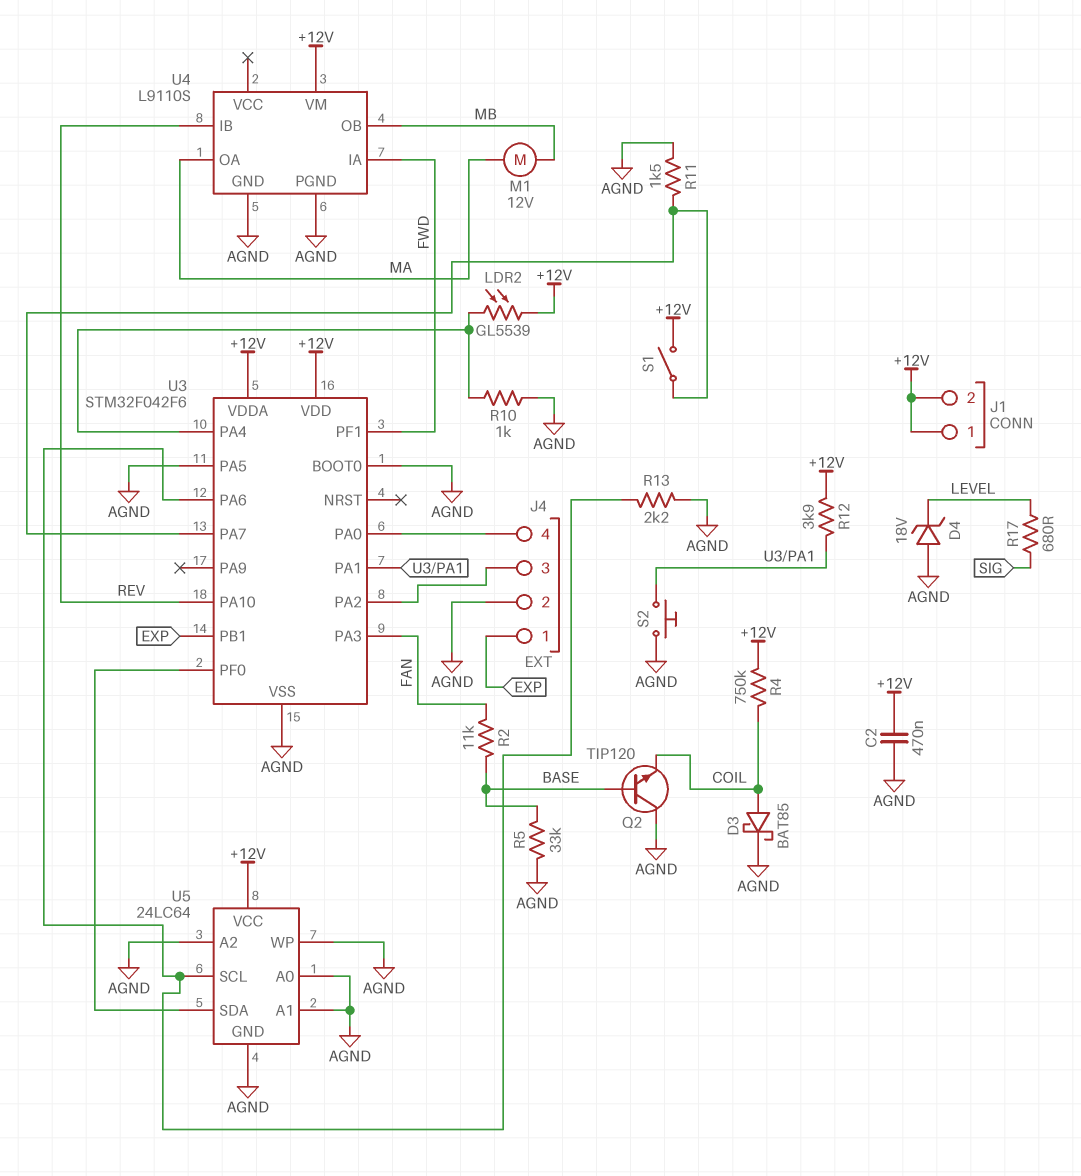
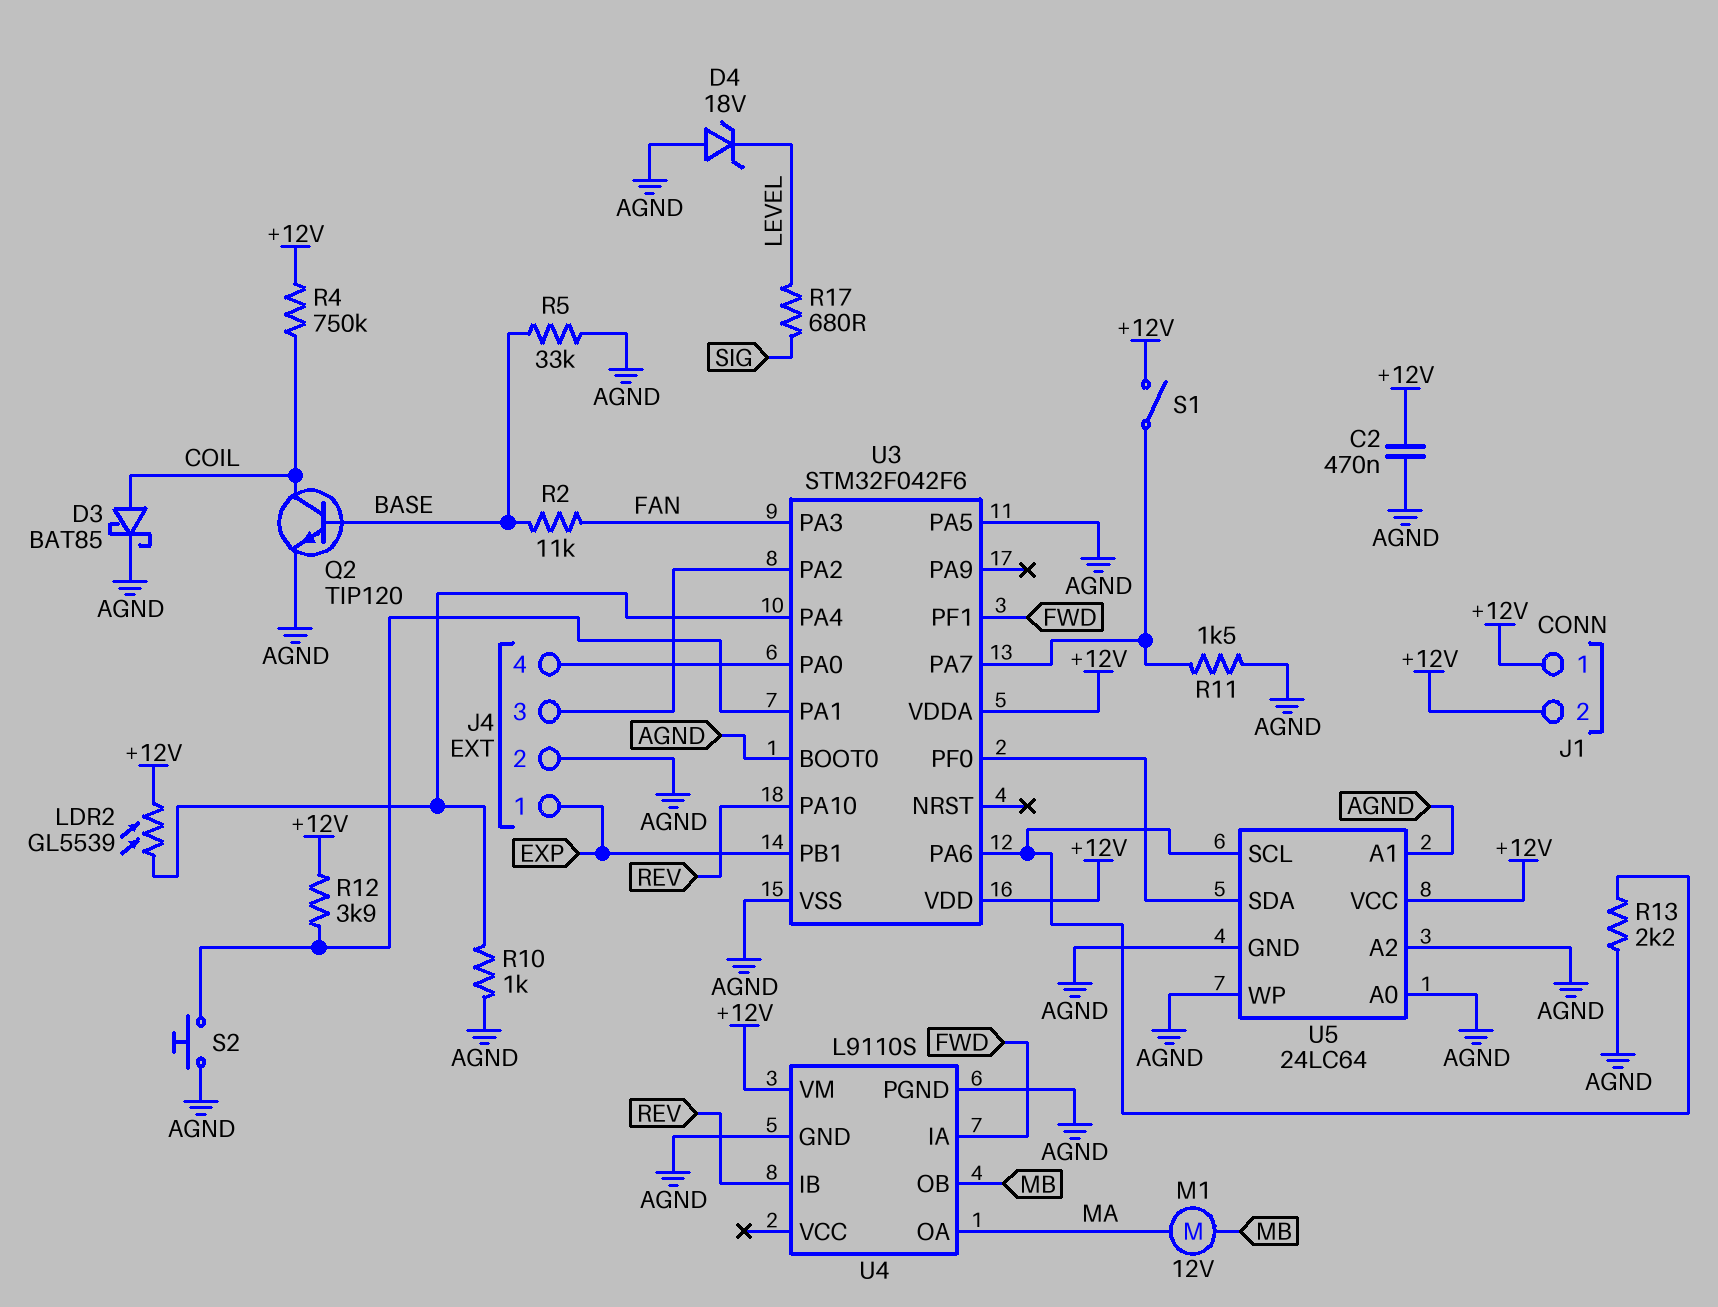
Q2: NPN TIP120 (B BASE, C AGND, E COIL) -> NPN TIP120 (B BASE, C COIL, E AGND)

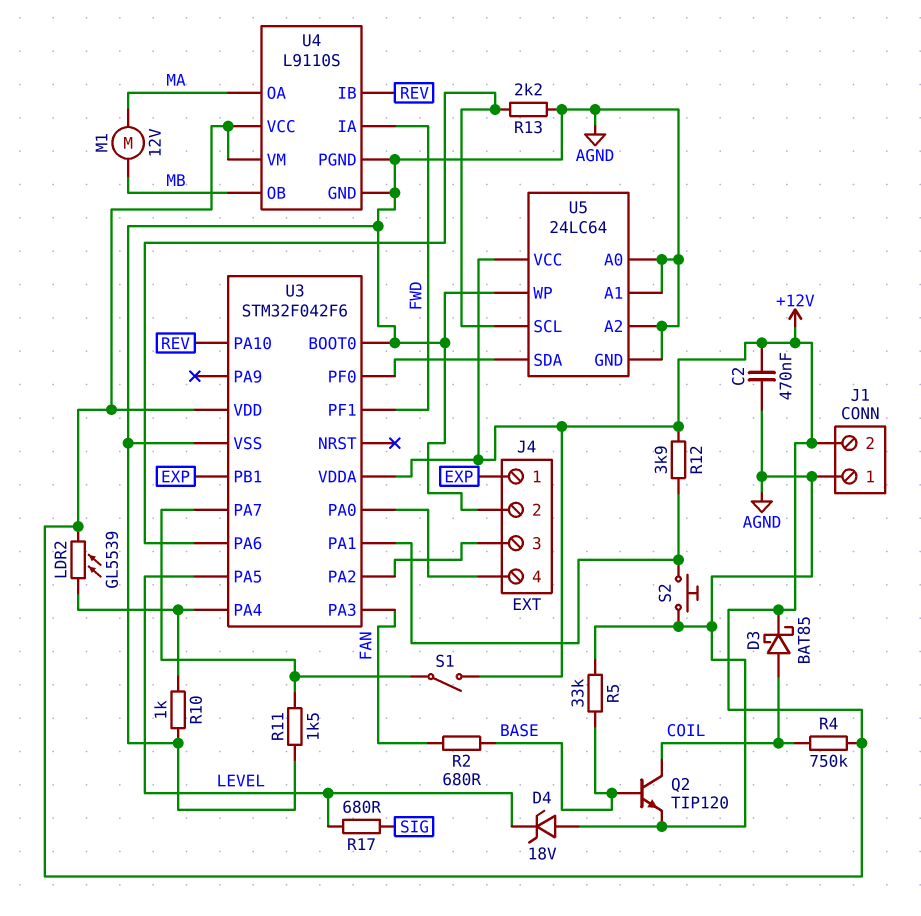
D3: schottky BAT85 (A COIL, K AGND) -> schottky BAT85 (A COIL, K +12V)
J1 pin 1: +12V -> AGND
R2: 11k (BASE, FAN) -> 680 (BASE, FAN)
U3 pin PA5: AGND -> LEVEL
U4 pin VCC: none -> +12V

